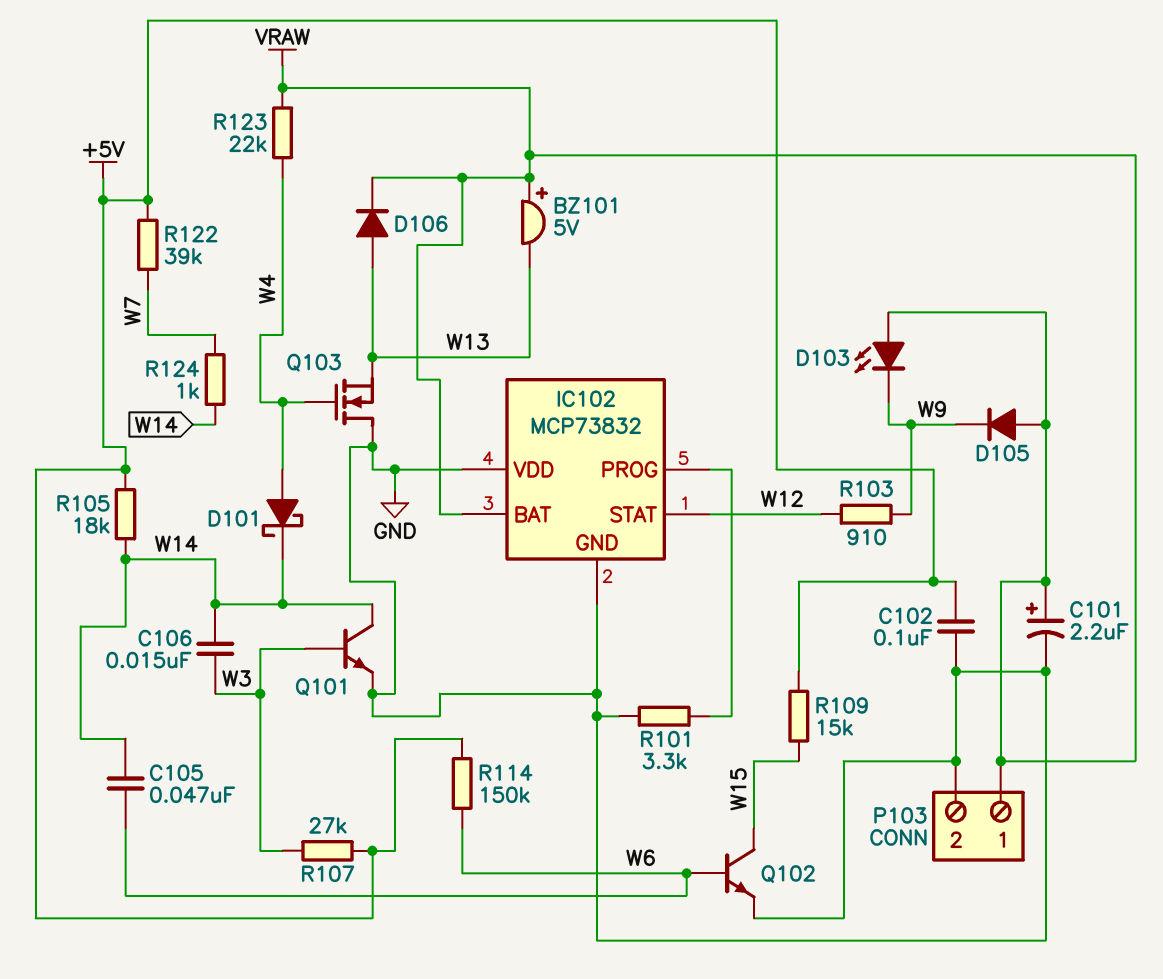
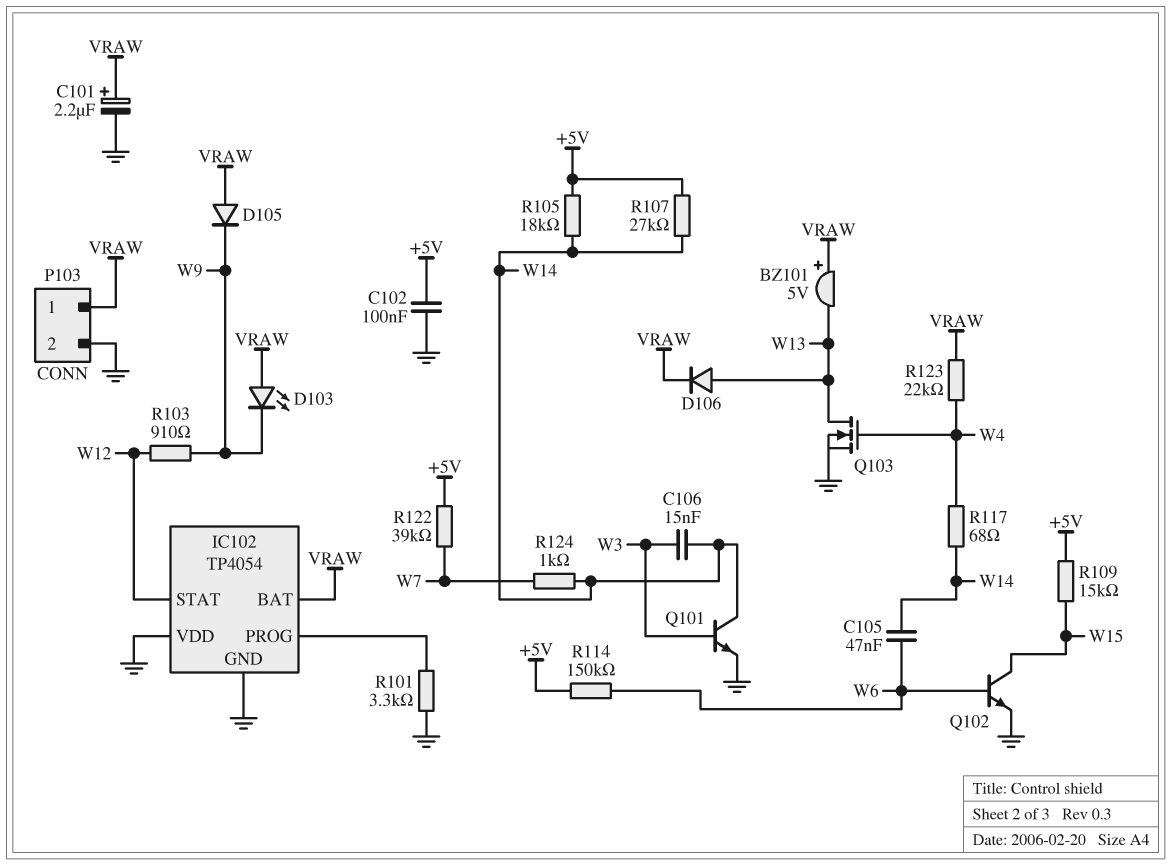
D101: schottky (A W4, K W14) -> none
IC102: MCP73832 -> TP4054
Q103: NMOS (G W4, D GND, S W13) -> NMOS (G W4, D W13, S GND)
R107: 27k (+5V, W3) -> 27k (+5V, W14)
R117: none -> 68 (W4, W14)

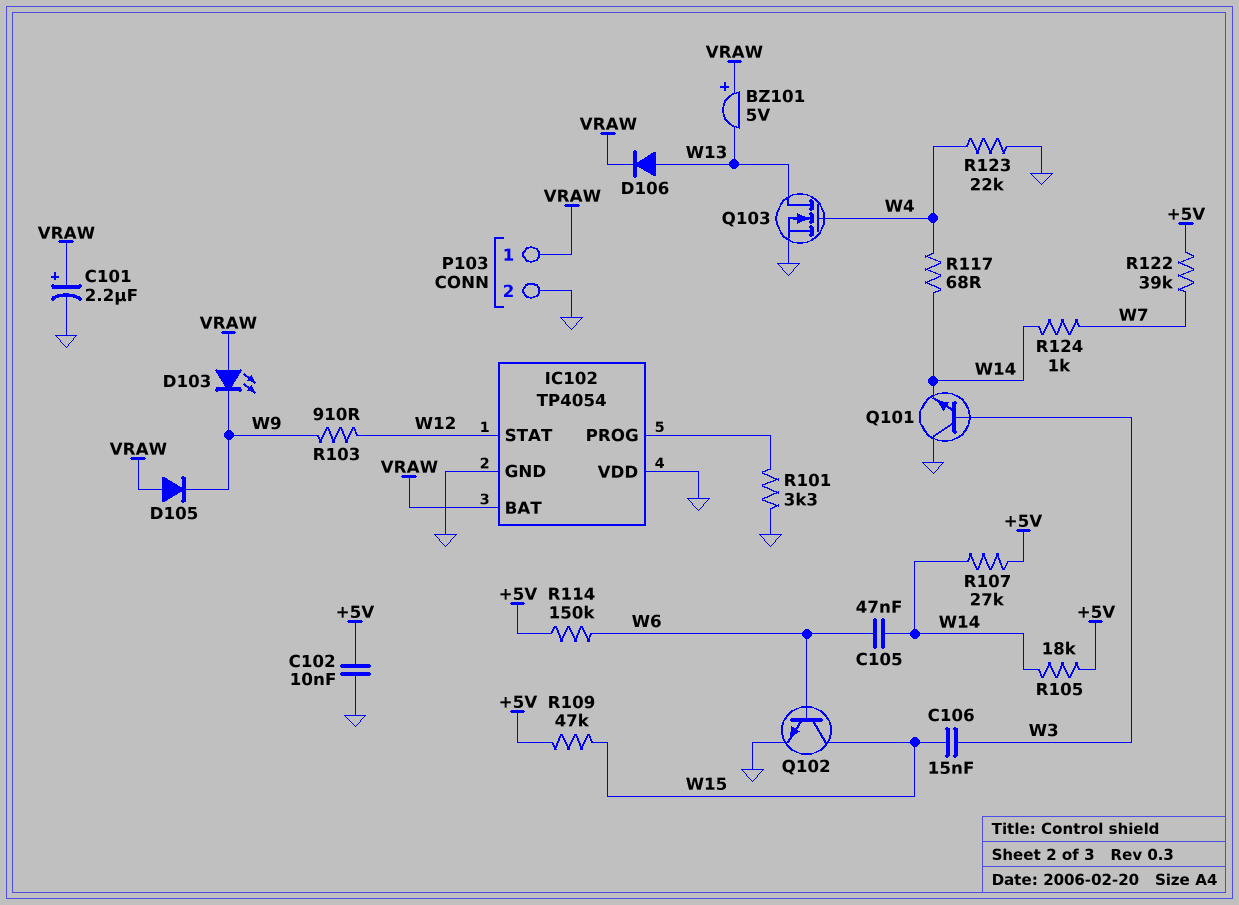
C102: 100nF (+5V, GND) -> 10nF (+5V, GND)
C106: 15nF (W3, W14) -> 15nF (W3, W15)
Q101: NPN (B W3, C W14, E GND) -> NPN (B W3, C GND, E W14)
R109: 15k (+5V, W15) -> 47k (+5V, W15)
R123: 22k (VRAW, W4) -> 22k (GND, W4)

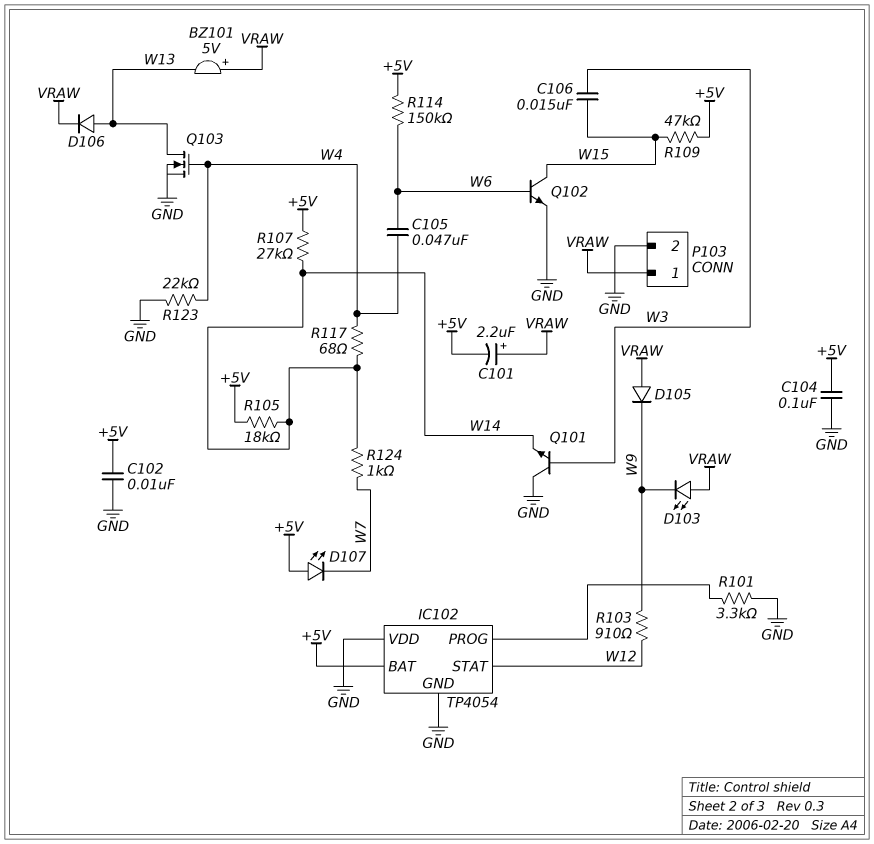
C101: 2.2uF (plus VRAW, minus GND) -> 2.2uF (plus VRAW, minus +5V)
C104: none -> 100nF (+5V, GND)
C105: 47nF (W6, W14) -> 47nF (W4, W6)
D107: none -> LED (A +5V, K W7)
IC102 pin BAT: VRAW -> +5V
R122: 39k (+5V, W7) -> none

